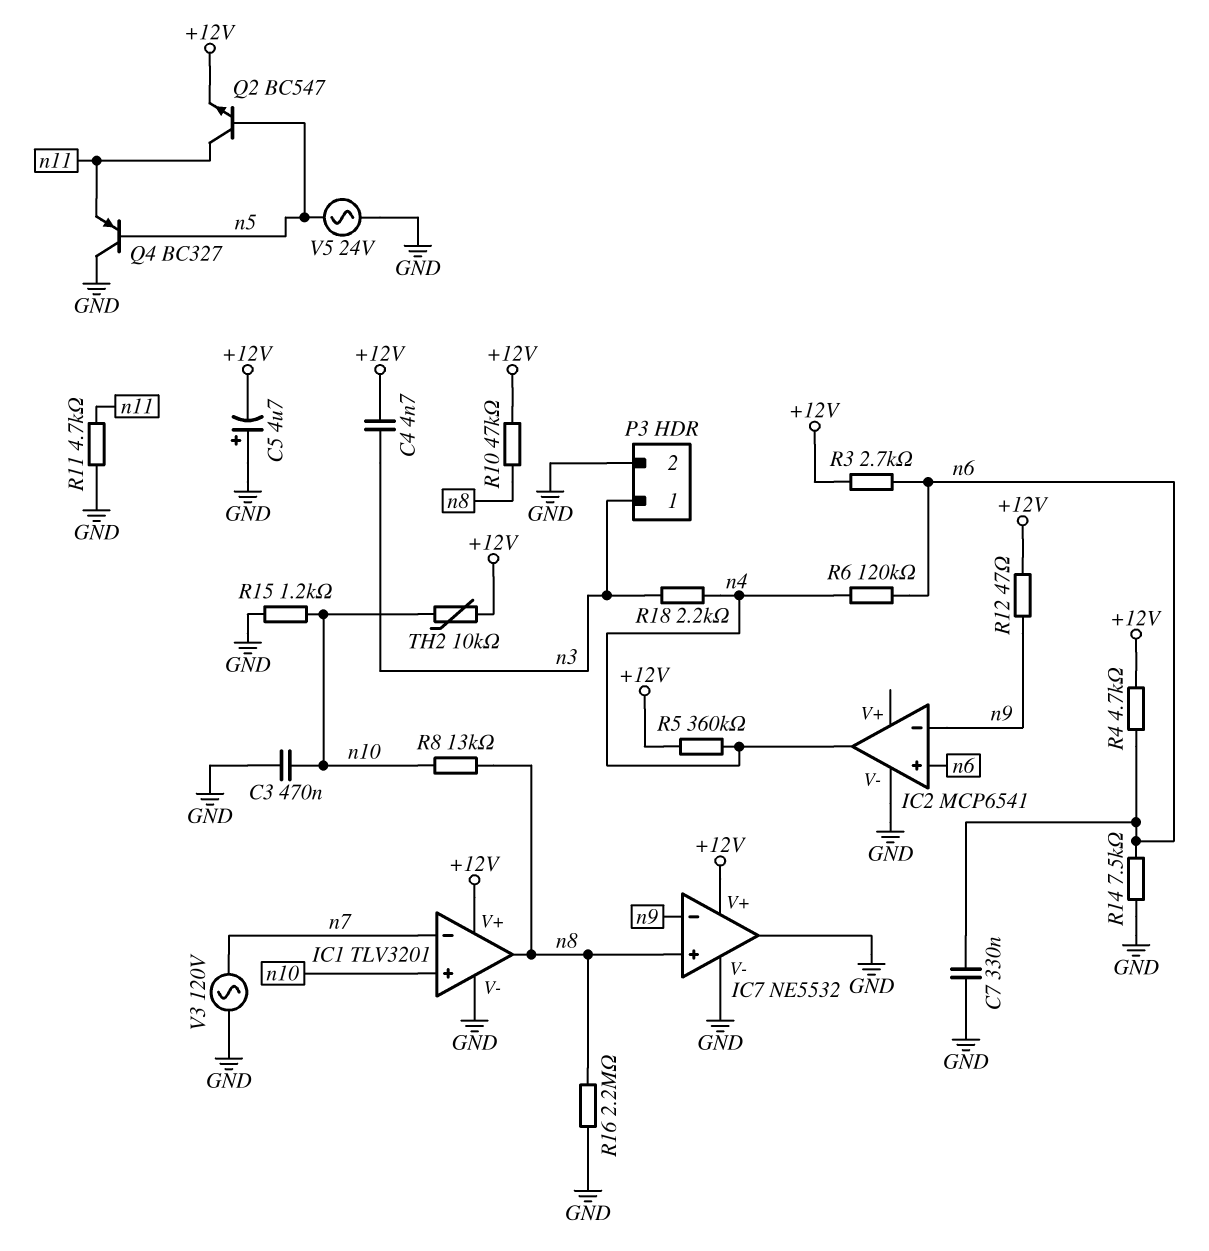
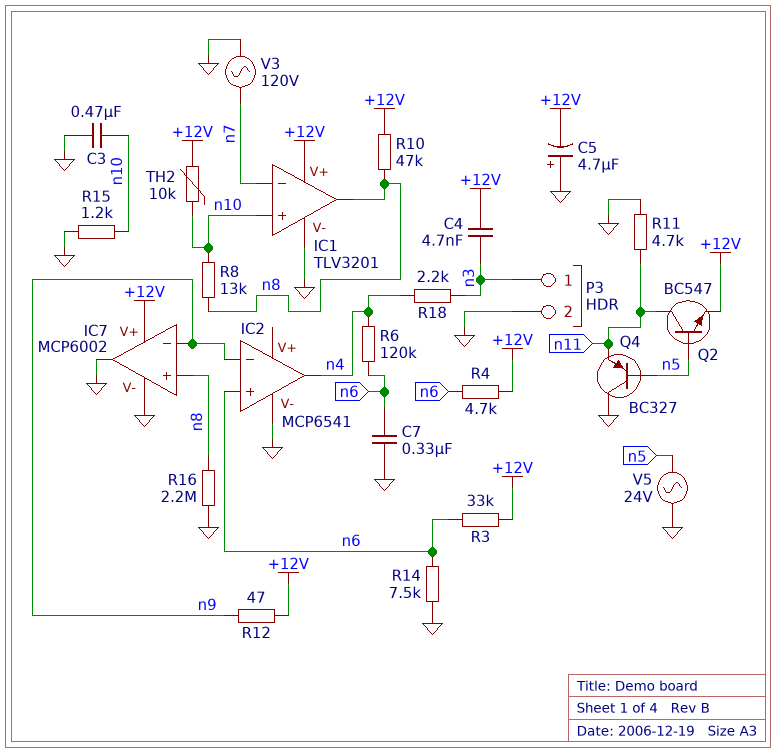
IC7: NE5532 -> MCP6002
R3: 2.7k (+12V, n6) -> 33k (+12V, n6)
R5: 360k (+12V, n4) -> none

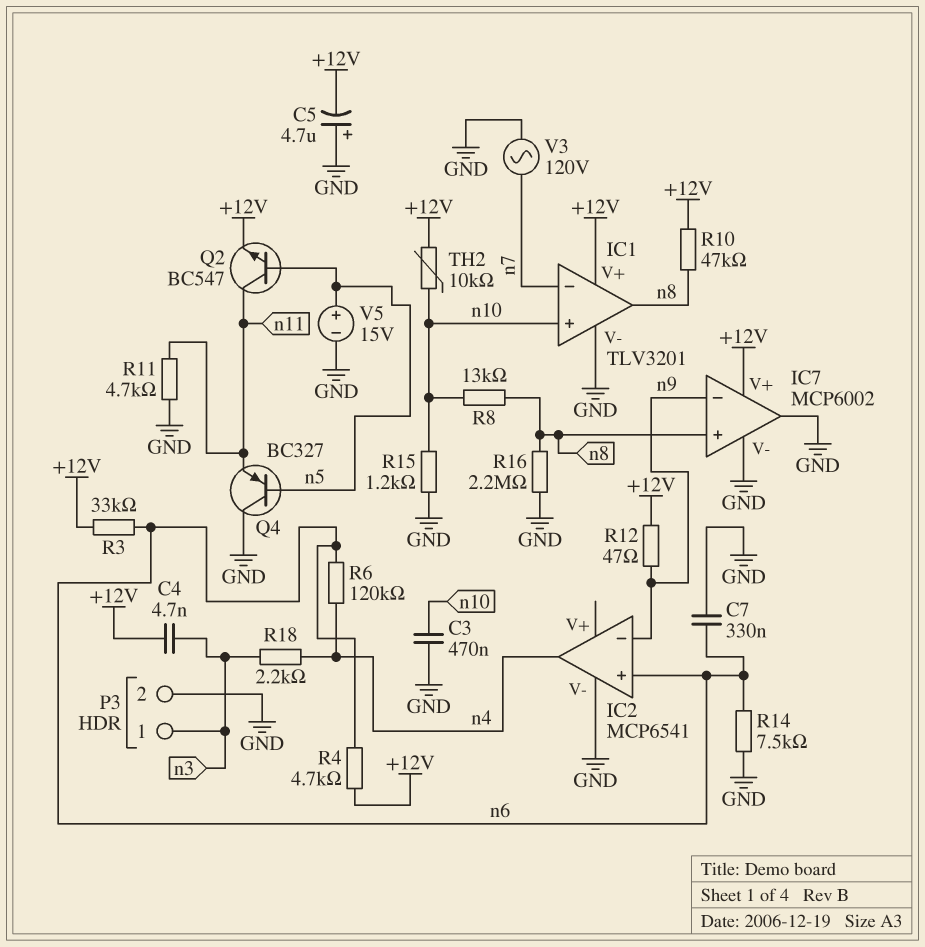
V5: AC 24V (GND, n5) -> 15V (plus n5, minus GND)

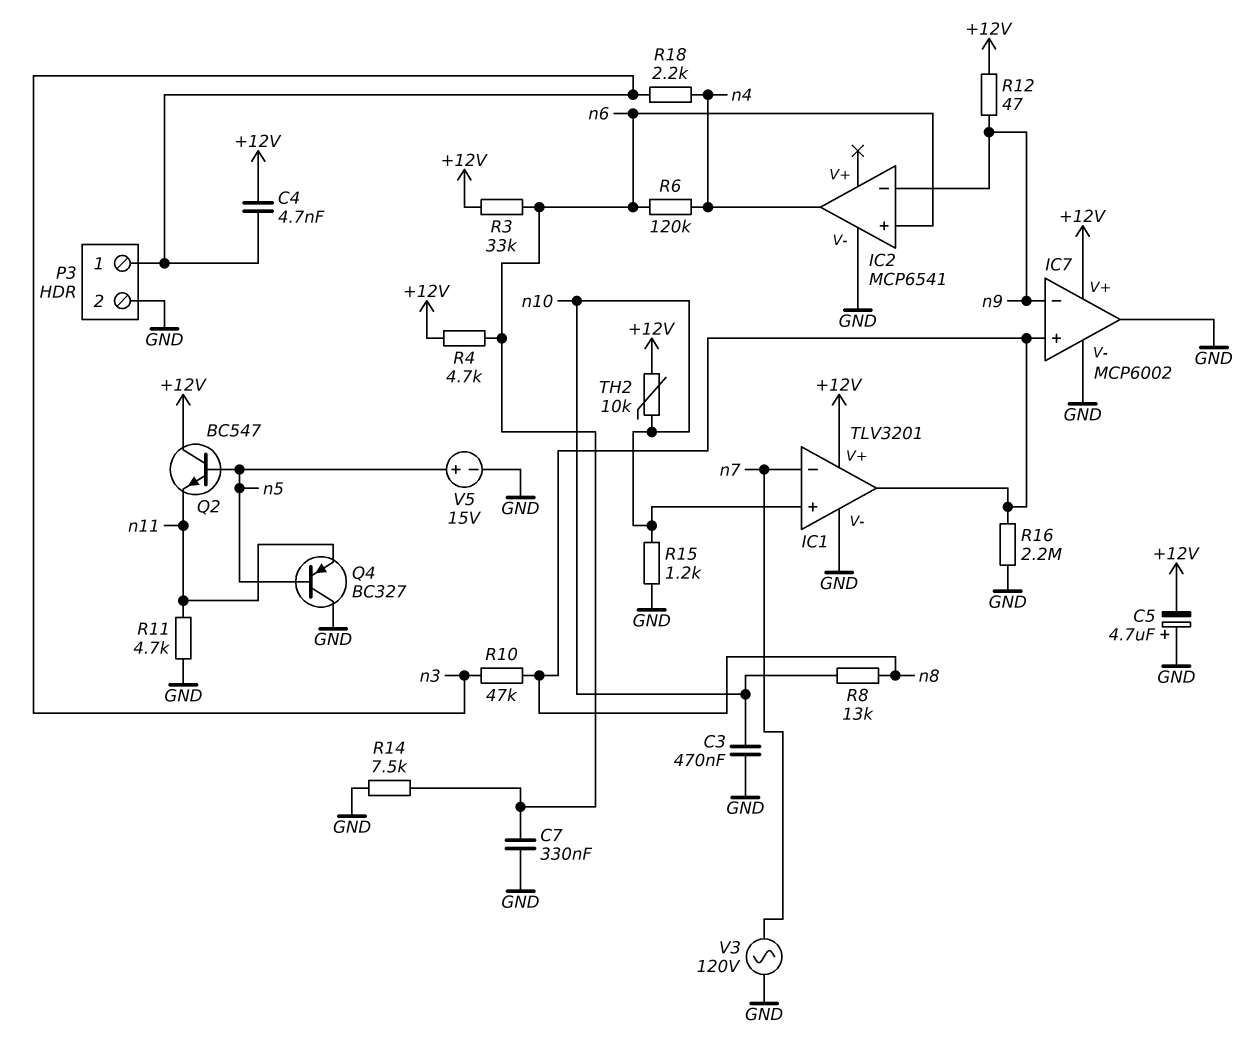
Q2: NPN BC547 (B n5, C n11, E +12V) -> NPN BC547 (B n5, C +12V, E n11)
R10: 47k (+12V, n8) -> 47k (n3, n8)

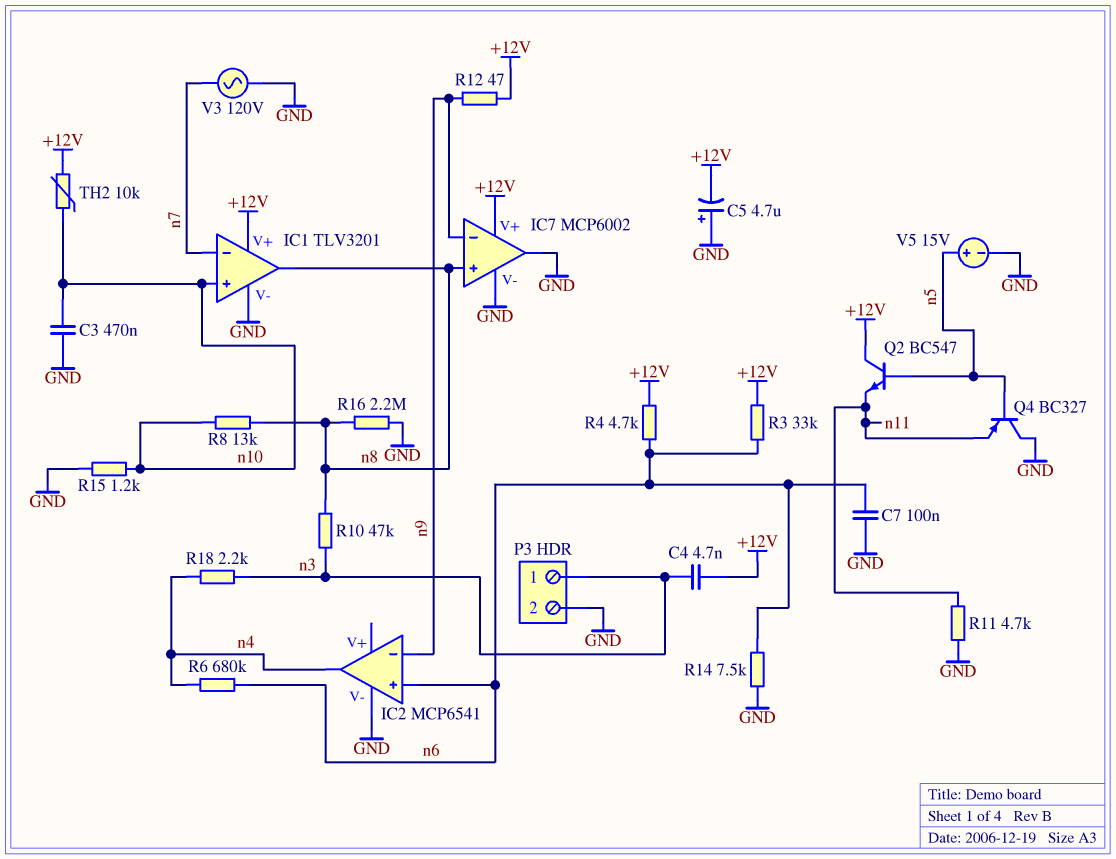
C7: 330nF (GND, n6) -> 100nF (GND, n6)
R6: 120k (n4, n6) -> 680k (n4, n6)

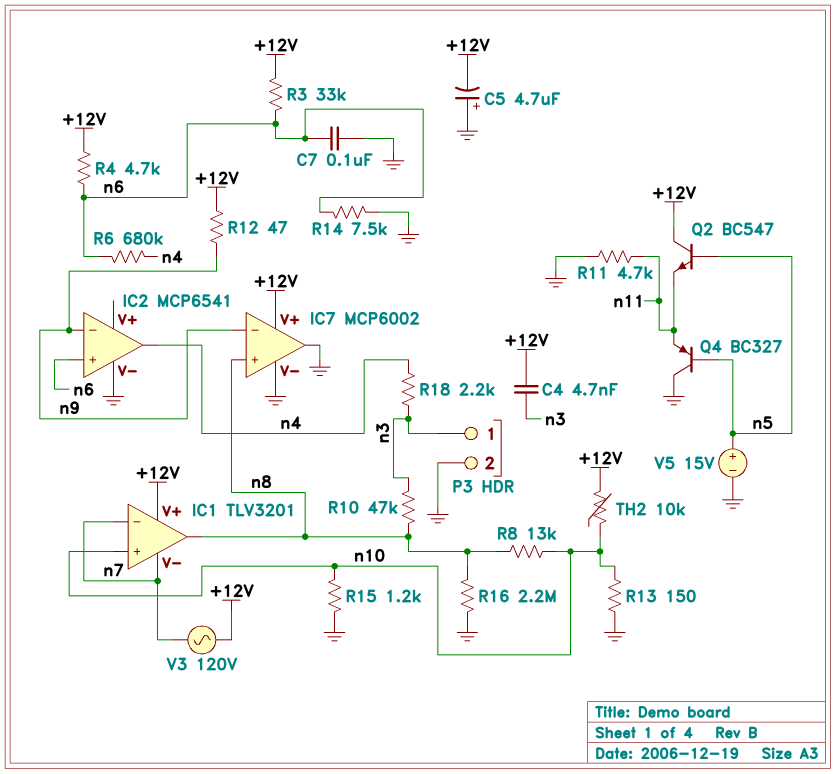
C3: 470nF (GND, n10) -> none
IC1 pin V-: GND -> n7
R13: none -> 150 (GND, n10)
V3: AC 120V (GND, n7) -> AC 120V (+12V, n7)

